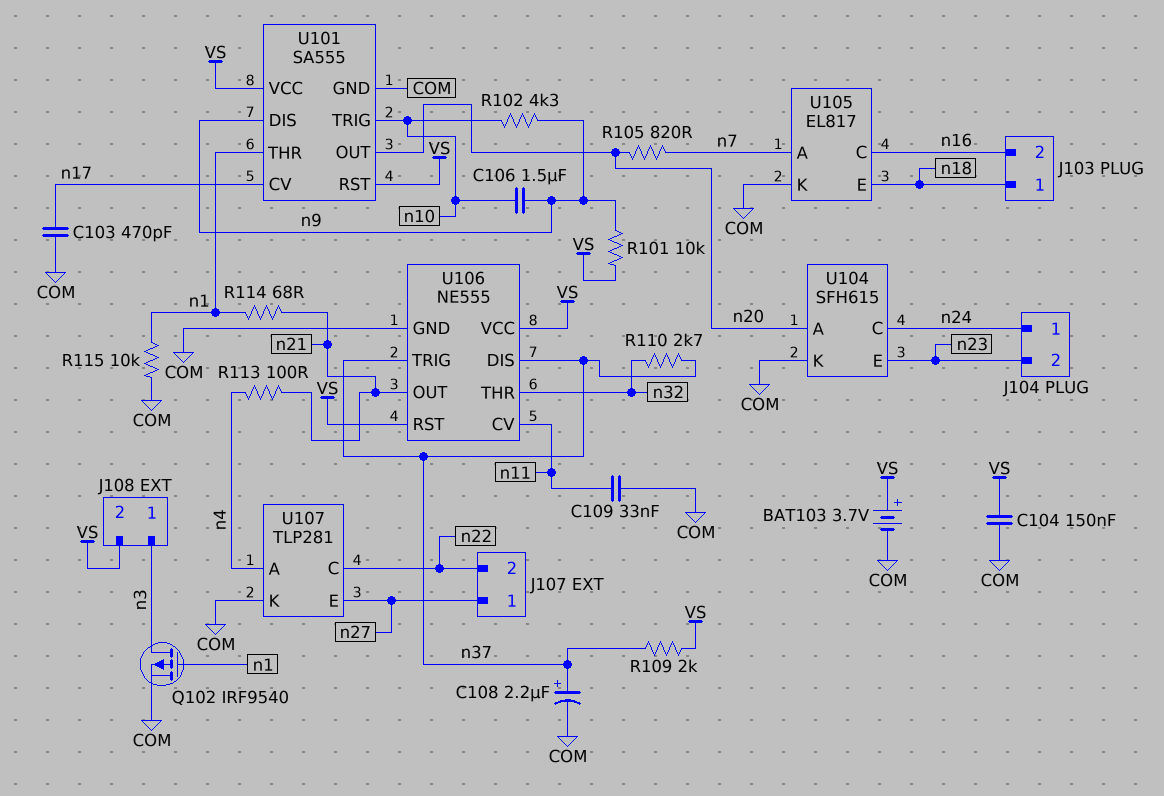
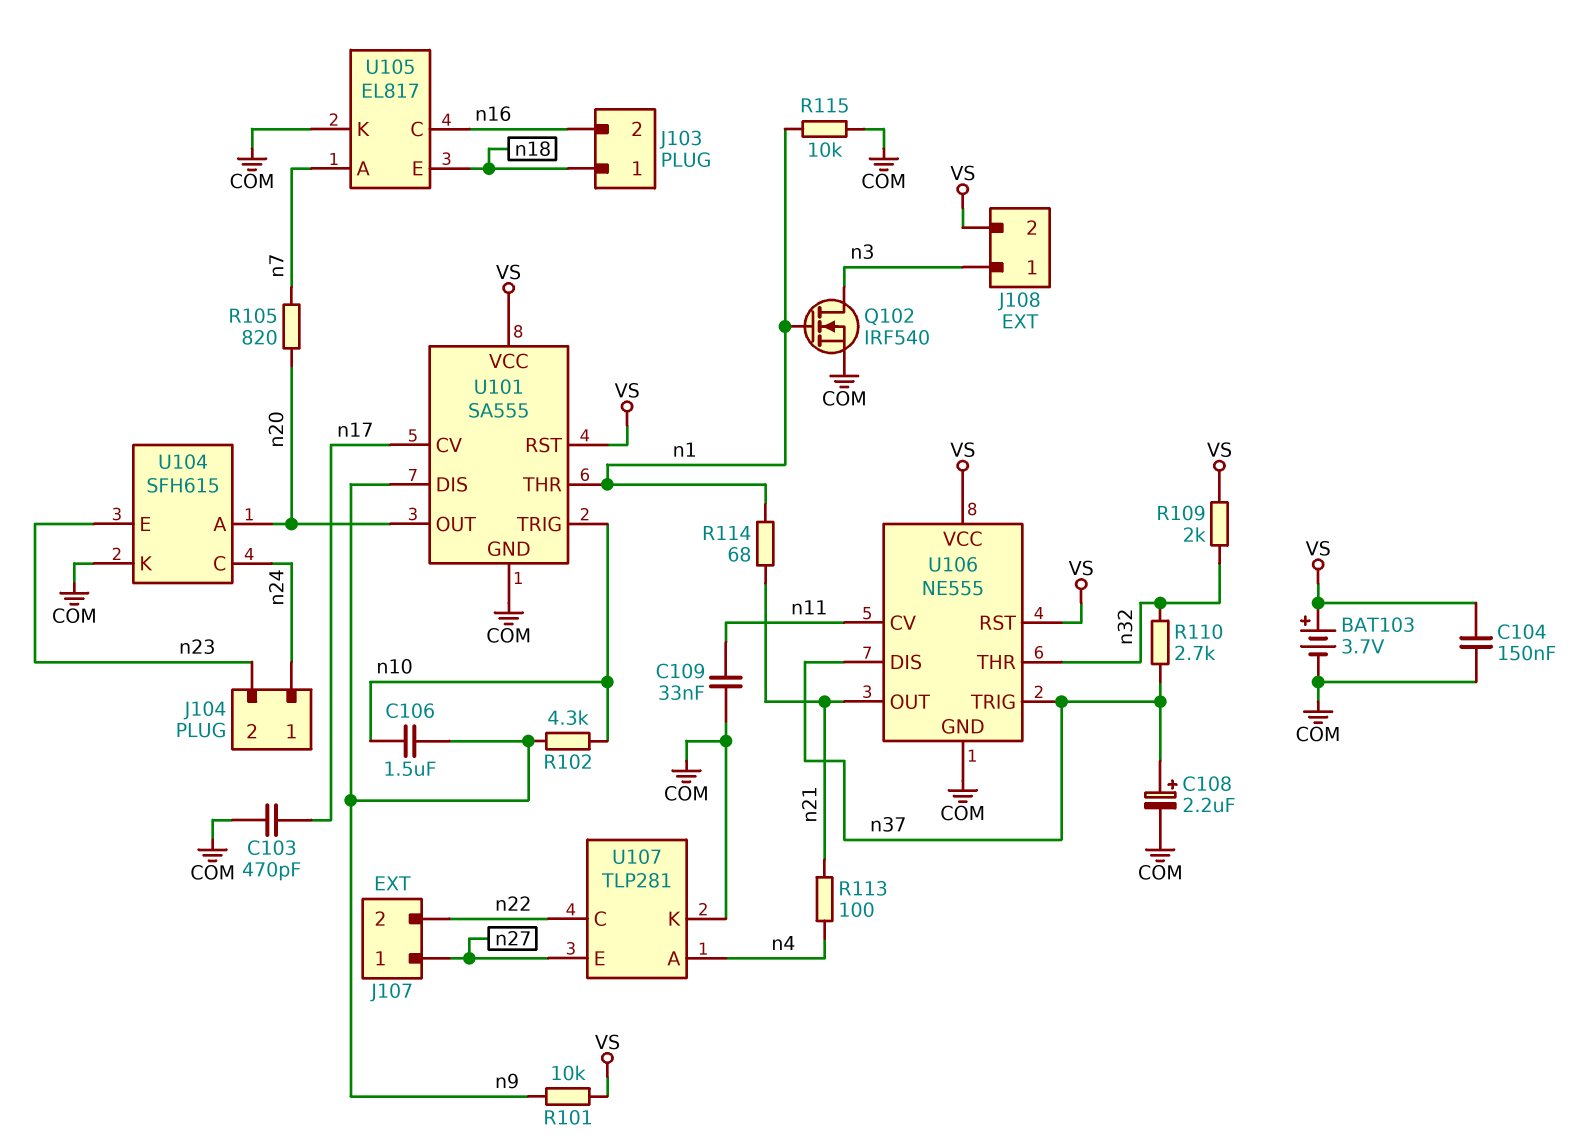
Q102: PMOS IRF9540 (G n1, D n3, S COM) -> NMOS IRF540 (G n1, D n3, S COM)
R109: 2k (VS, n37) -> 2k (VS, n32)

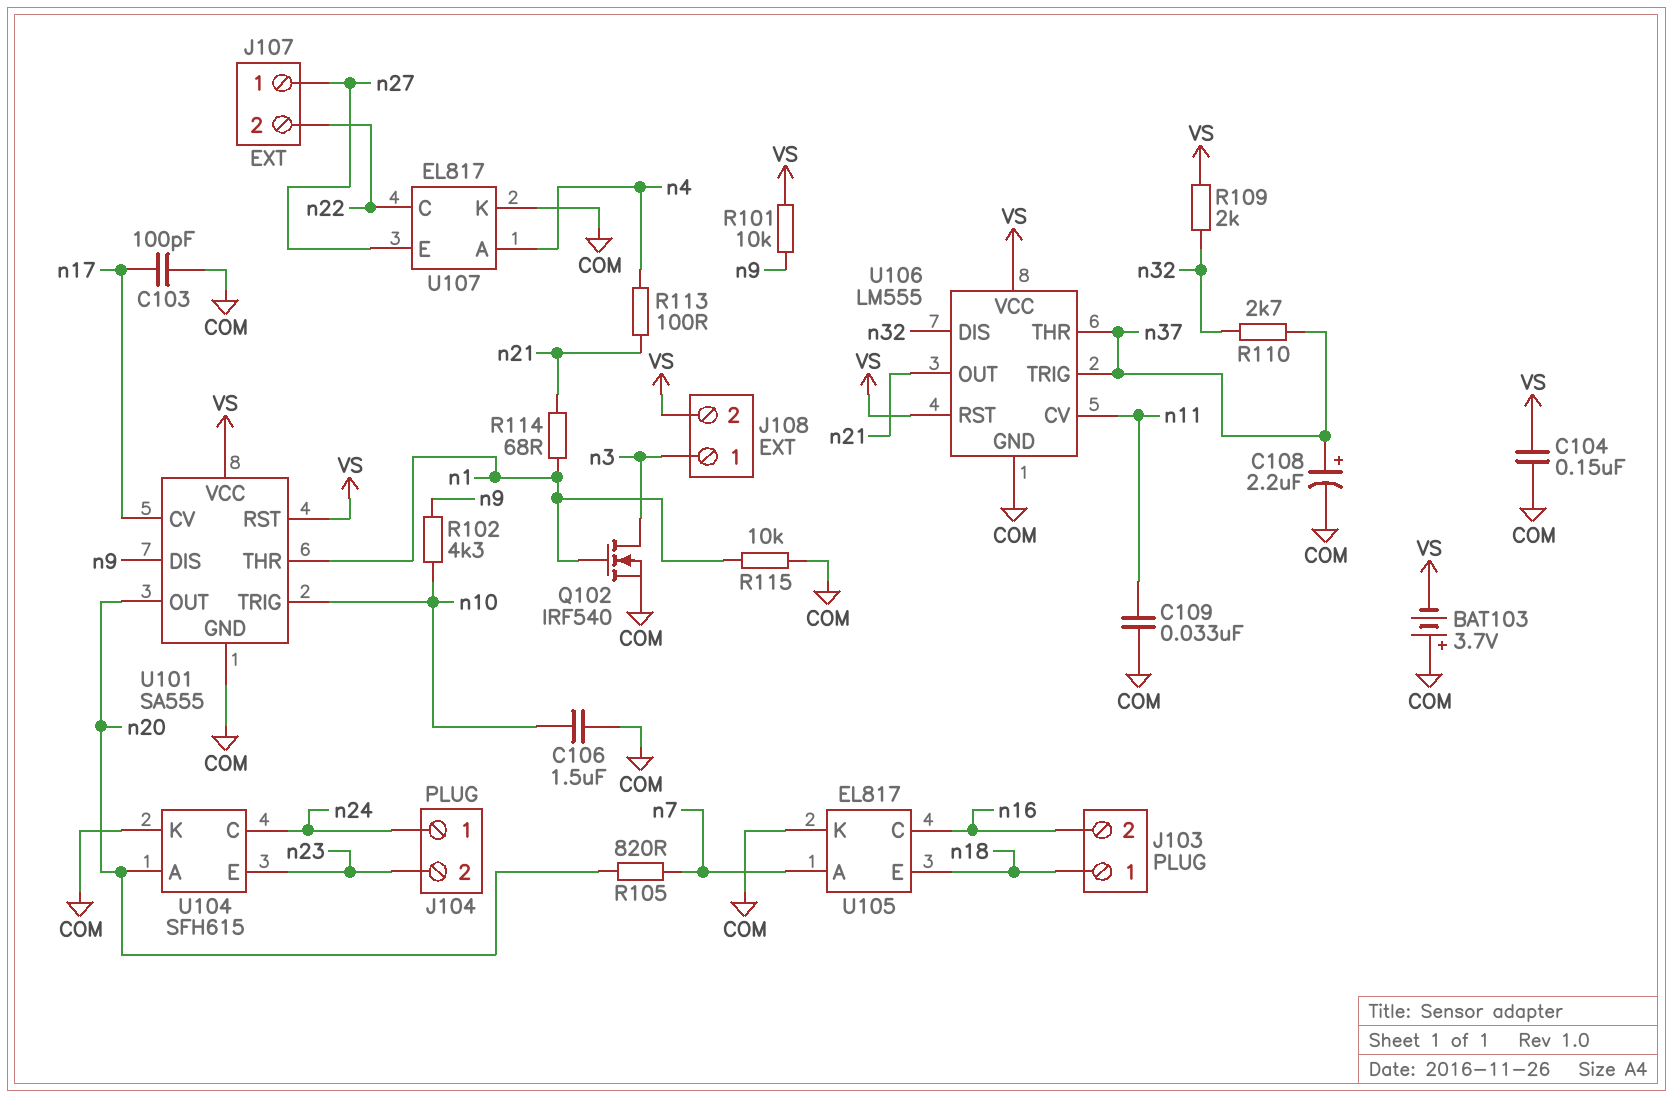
BAT103: 3.7V (plus VS, minus COM) -> 3.7V (plus COM, minus VS)
C103: 470pF (COM, n17) -> 100pF (COM, n17)
C106: 1.5uF (n9, n10) -> 1.5uF (COM, n10)
U106: NE555 -> LM555
U106 pin DIS: n37 -> n32
U106 pin THR: n32 -> n37
U107: TLP281 -> EL817

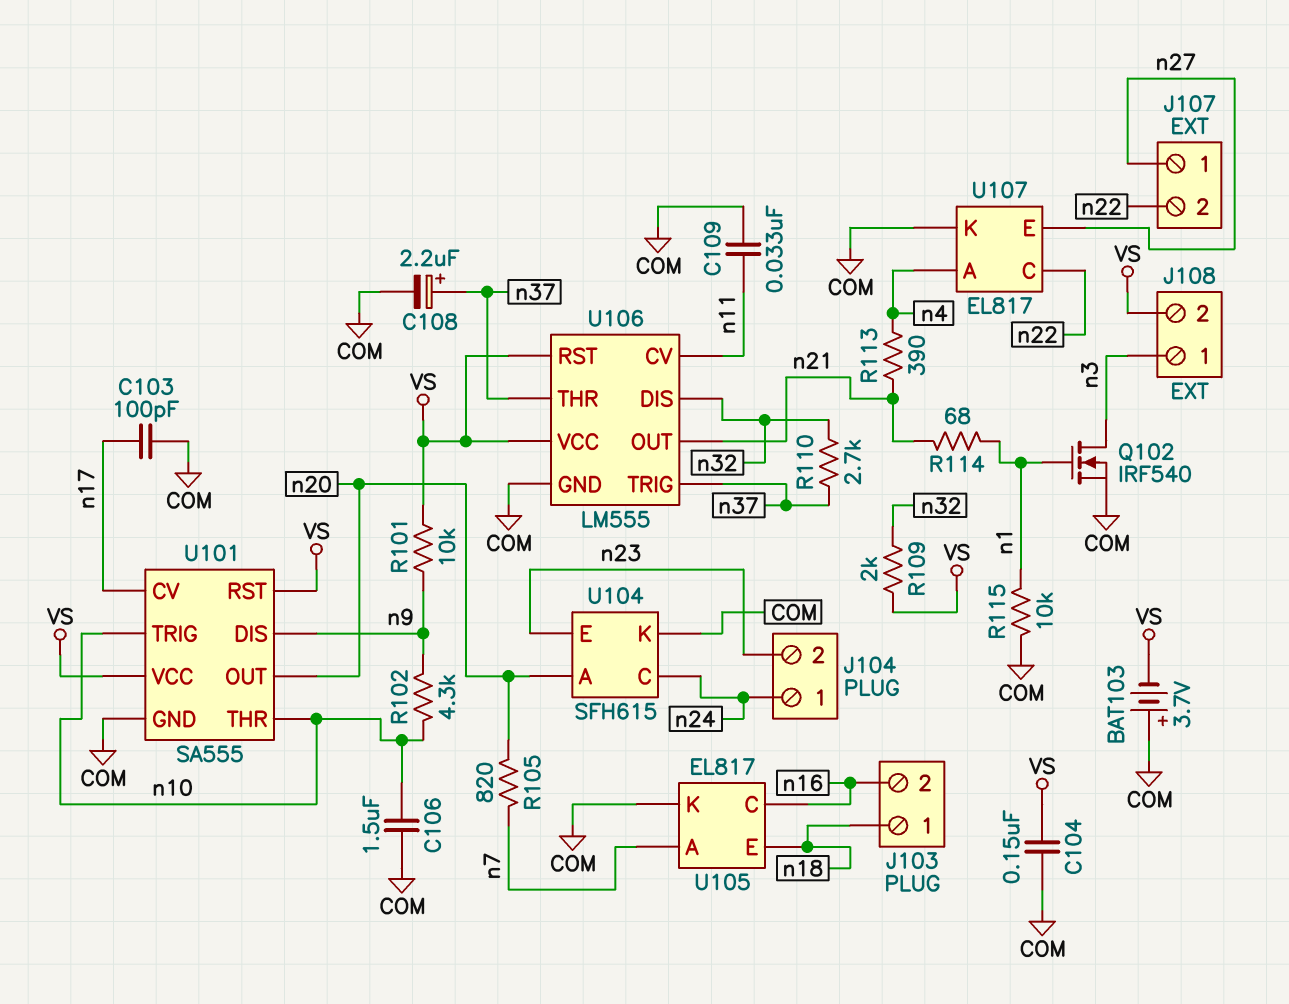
R113: 100 (n4, n21) -> 390 (n4, n21)
U101 pin THR: n1 -> n10

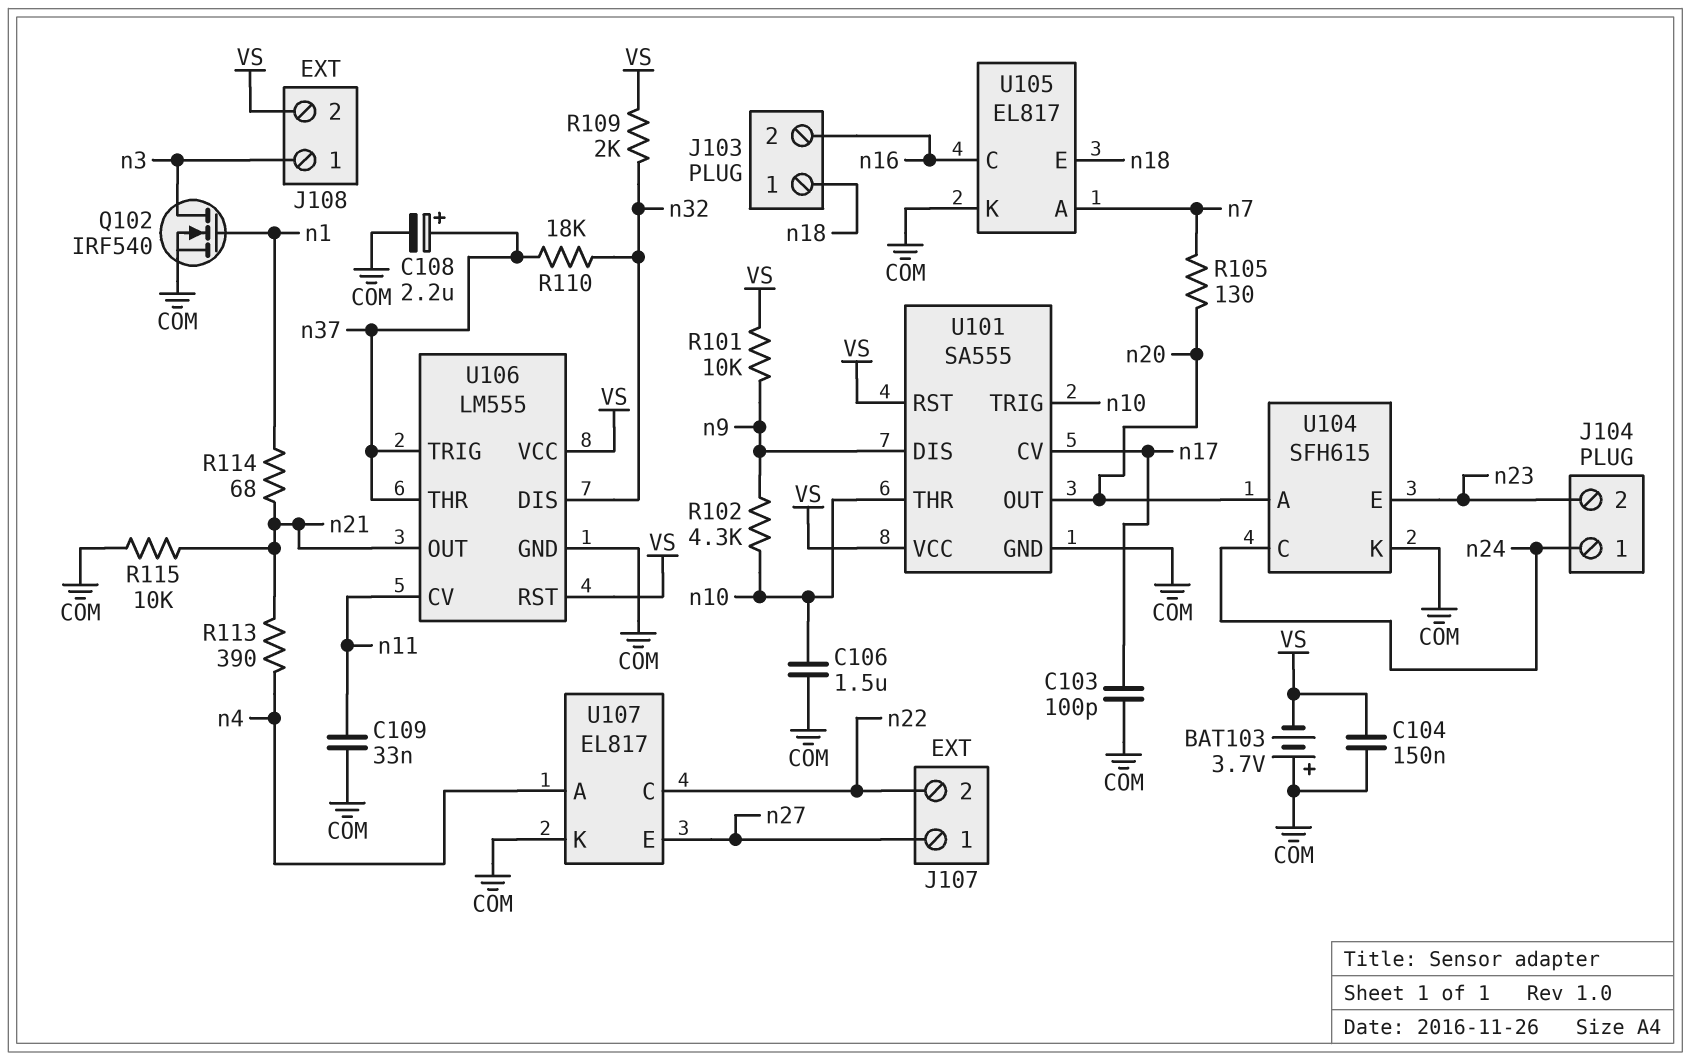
R105: 820 (n7, n20) -> 130 (n7, n20)
R110: 2.7k (n32, n37) -> 18k (n32, n37)
R115: 10k (COM, n1) -> 10k (COM, n21)

